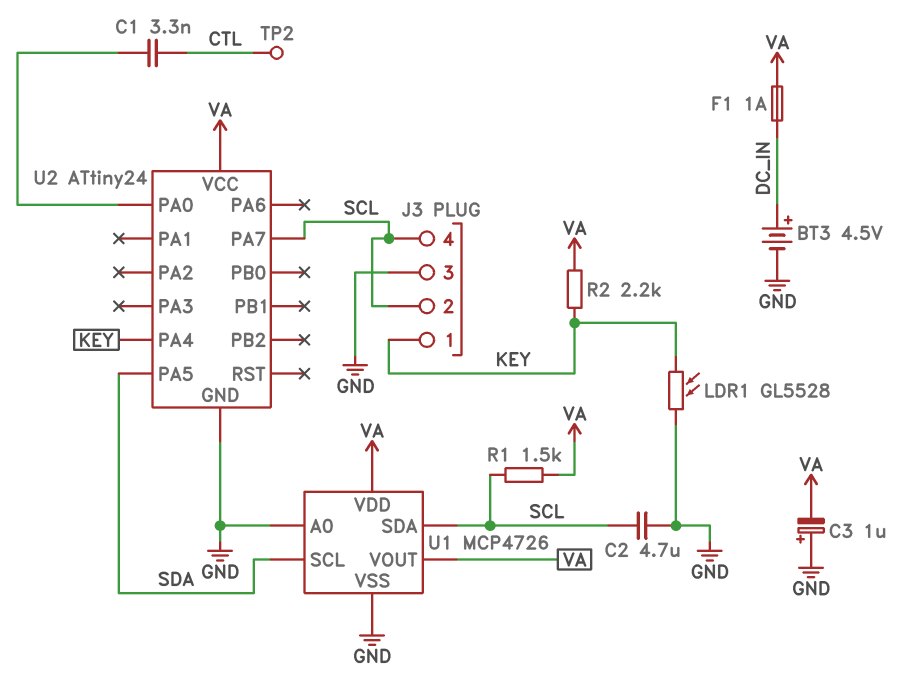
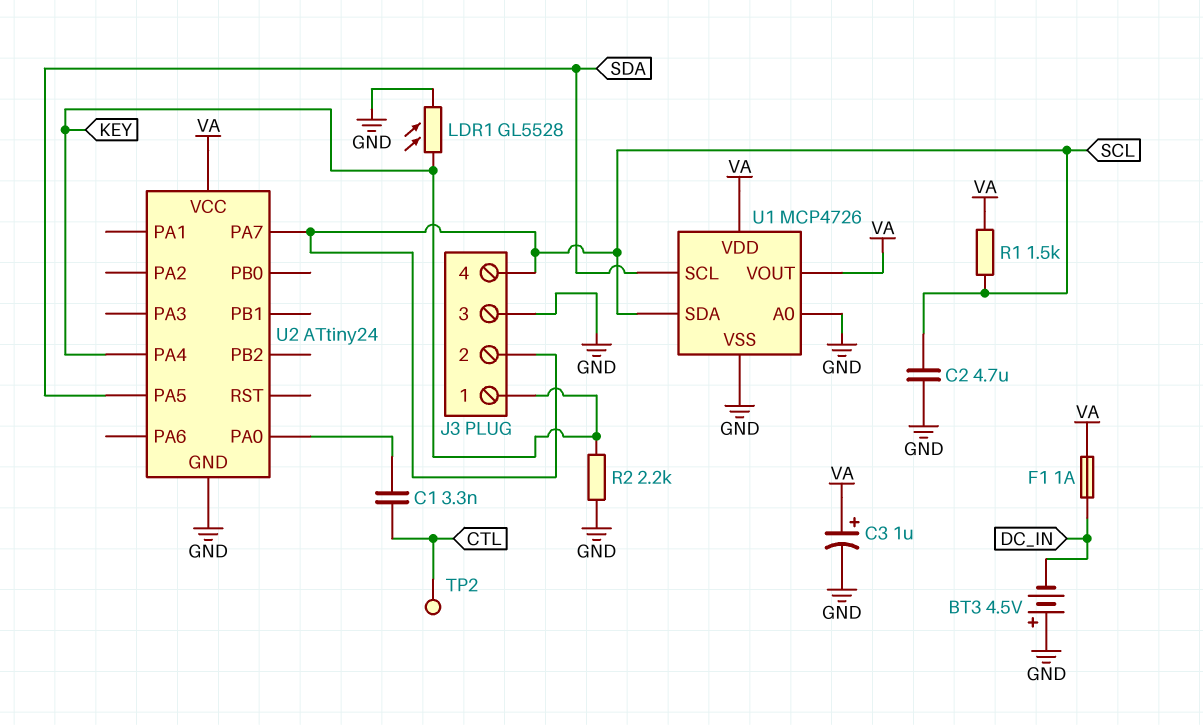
BT3: 4.5V (plus DC_IN, minus GND) -> 4.5V (plus GND, minus DC_IN)
C3: 1uF (plus GND, minus VA) -> 1uF (plus VA, minus GND)
R2: 2.2k (KEY, VA) -> 2.2k (GND, KEY)

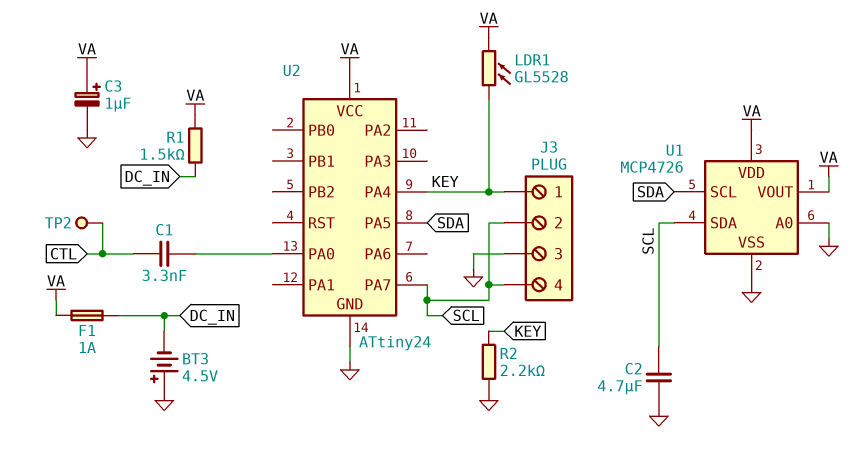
LDR1: GL5528 (GND, KEY) -> GL5528 (KEY, VA)
R1: 1.5k (SCL, VA) -> 1.5k (DC_IN, VA)

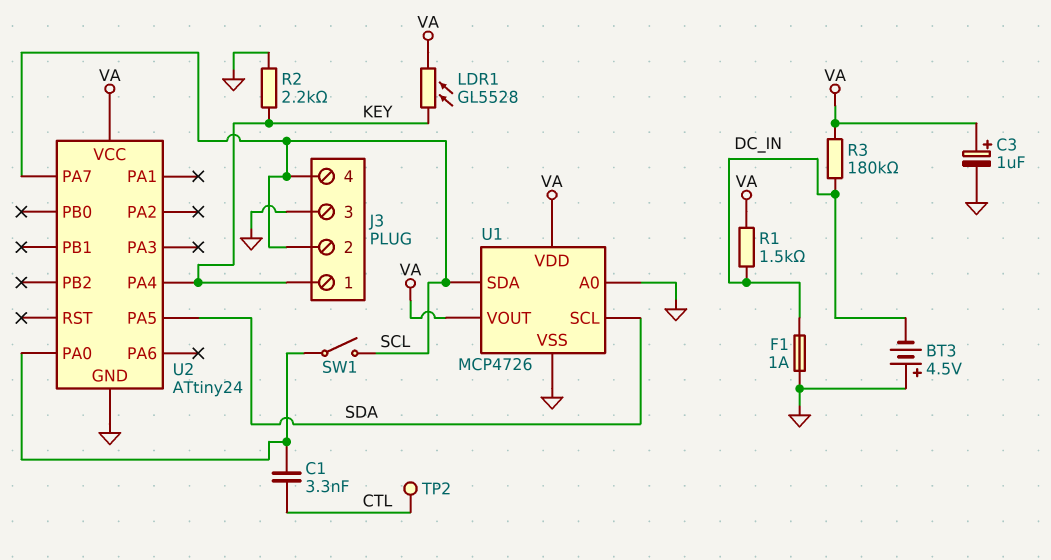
C2: 4.7uF (GND, SCL) -> none
F1: 1A (DC_IN, VA) -> 1A (DC_IN, GND)
R3: none -> 180k (DC_IN, VA)
SW1: none -> switch (SCL, U2/PA0)

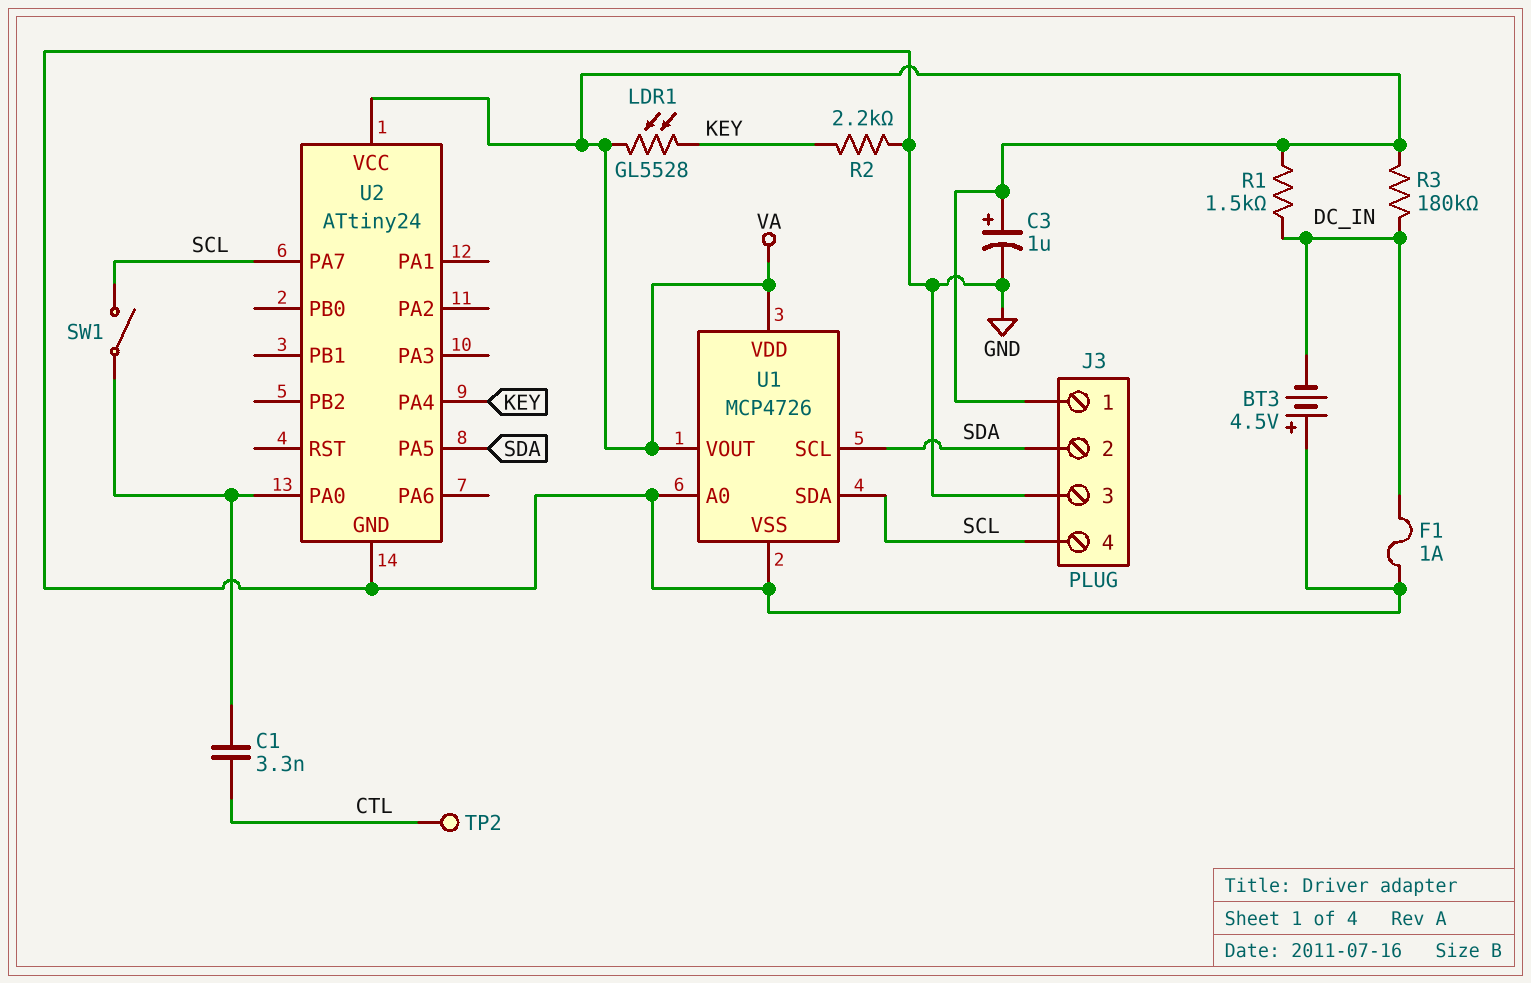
J3 pin 1: KEY -> VA
J3 pin 2: SCL -> SDA

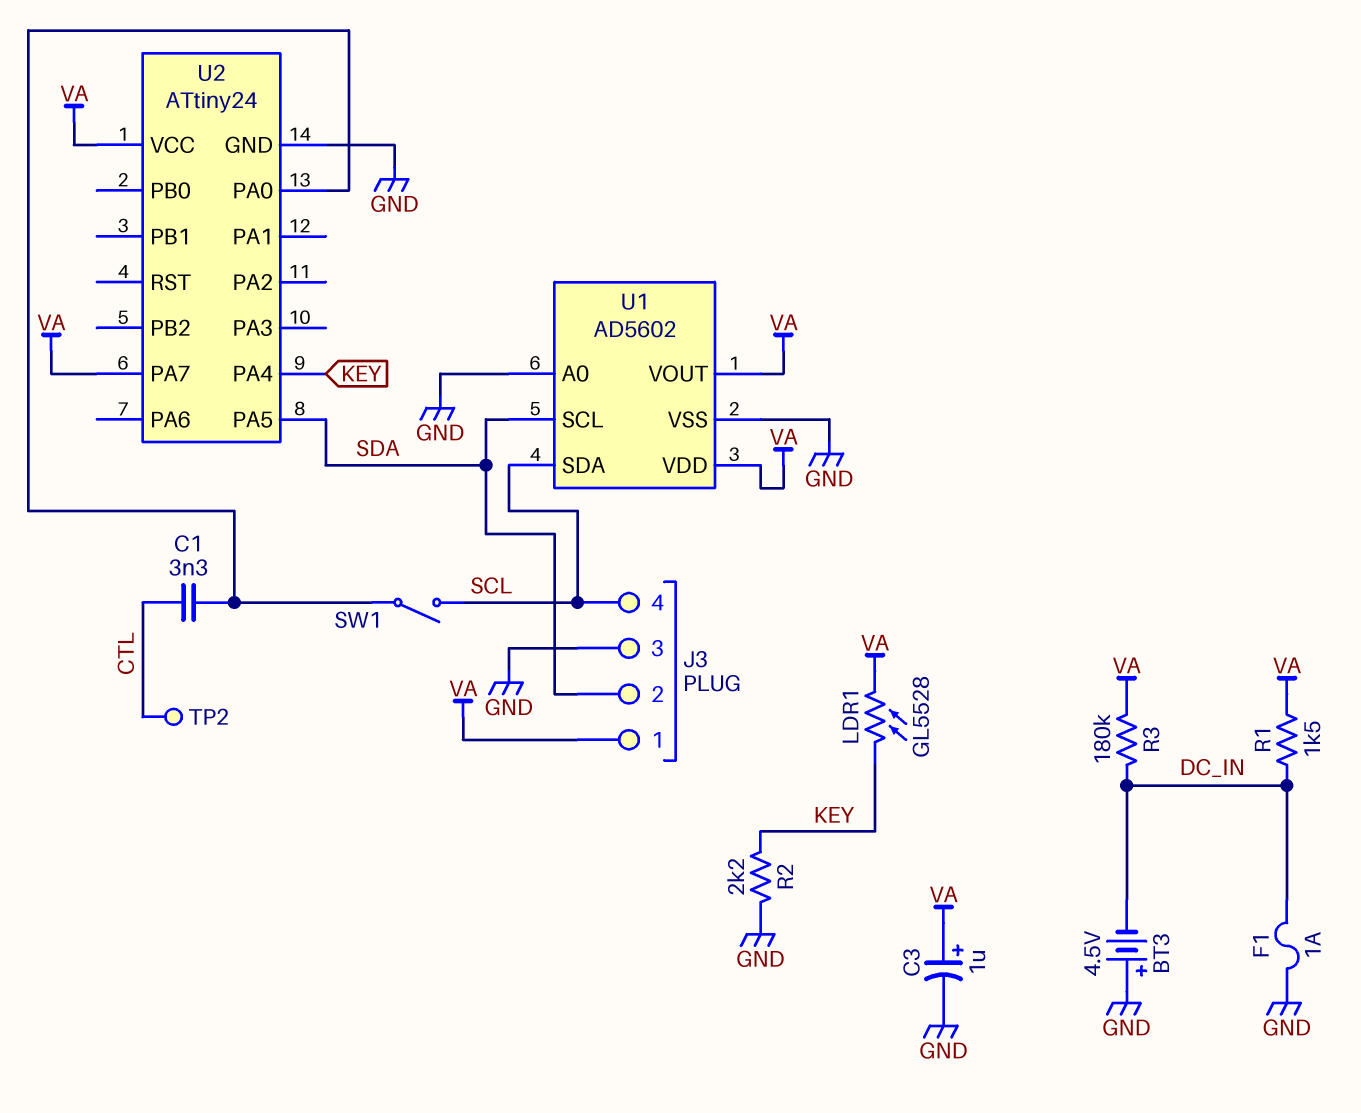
U1: MCP4726 -> AD5602
U2 pin PA7: SCL -> VA

